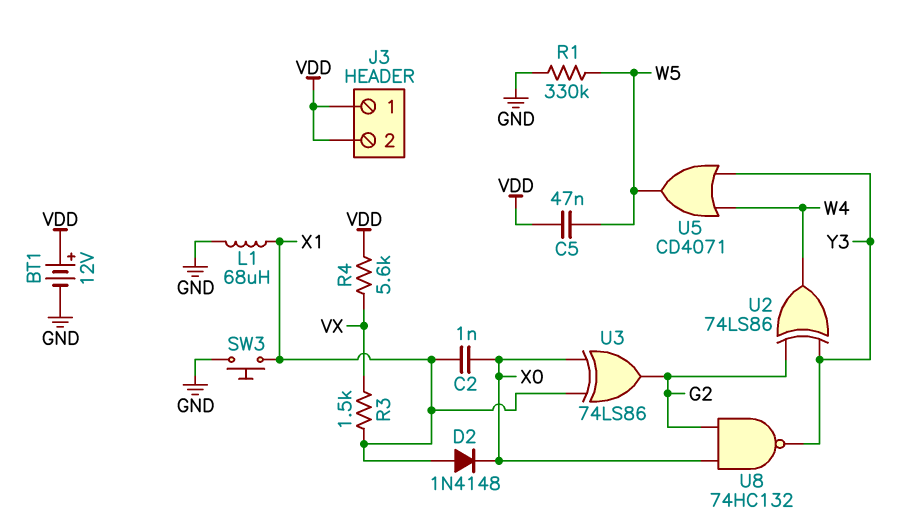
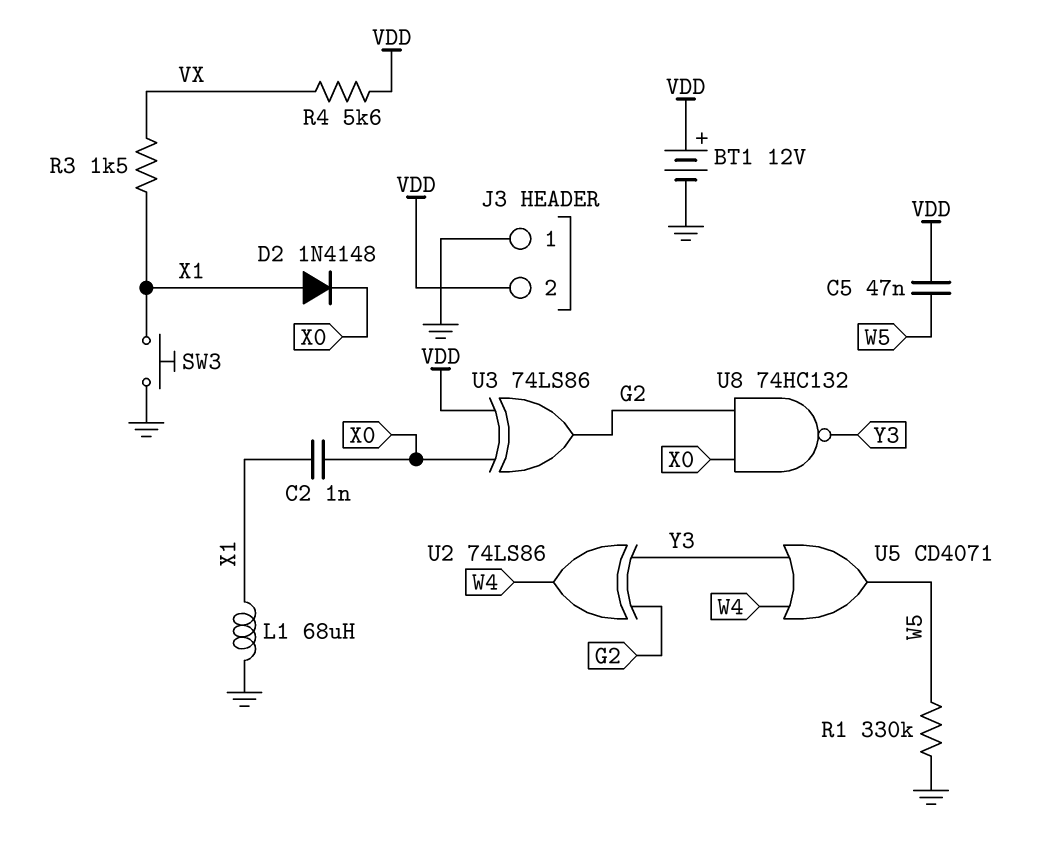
J3 pin 1: VDD -> GND
U3: XOR 74LS86 (in X0, in X1, out G2) -> XOR 74LS86 (in VDD, in X0, out G2)

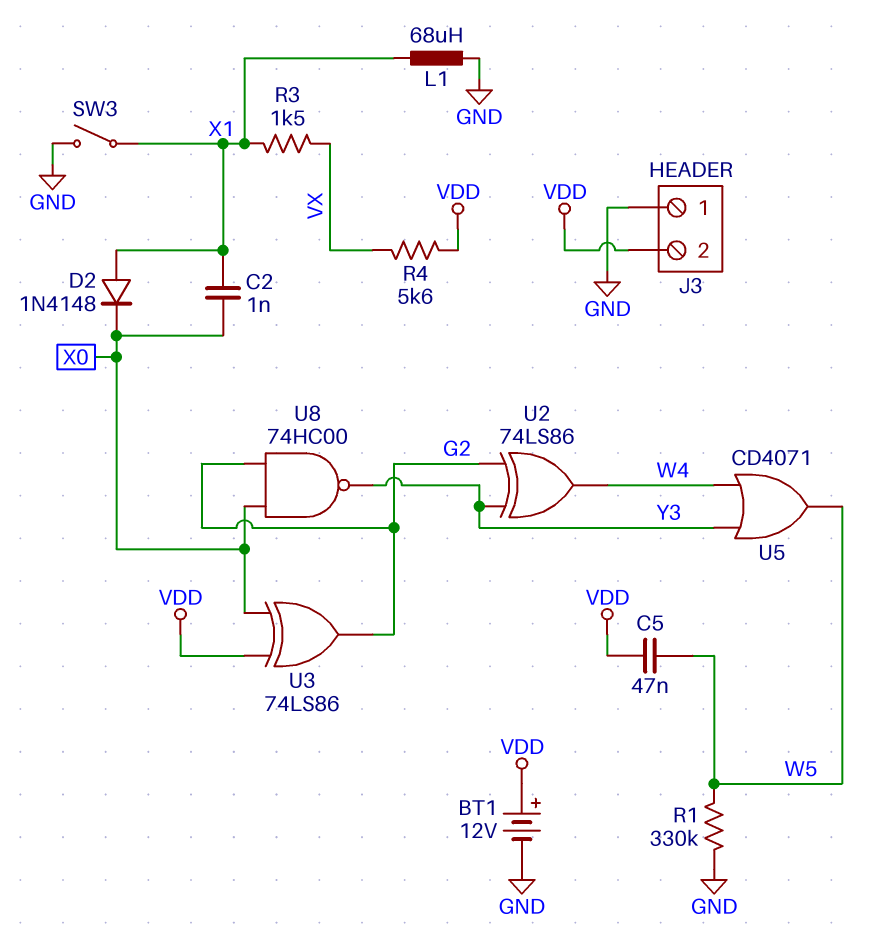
SW3: button (GND, X1) -> switch (GND, X1)
U8: NAND 74HC132 (in G2, in X0, out Y3) -> NAND 74HC00 (in G2, in X0, out Y3)

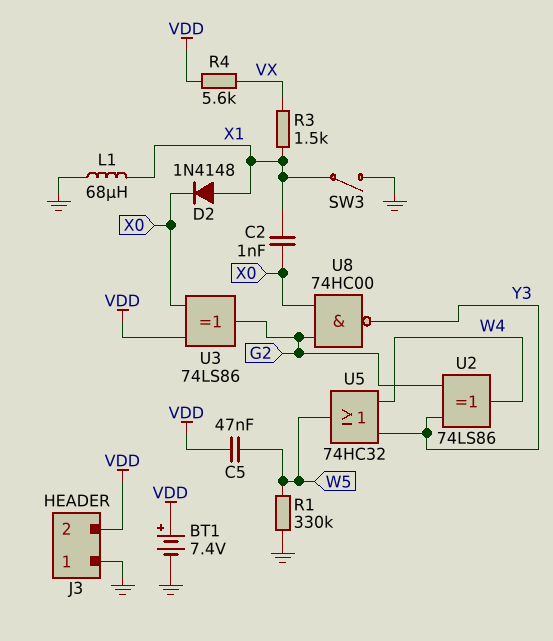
BT1: 12V (plus VDD, minus GND) -> 7.4V (plus VDD, minus GND)
U5: OR CD4071 (in W4, in Y3, out W5) -> OR 74HC32 (in W4, in Y3, out W5)

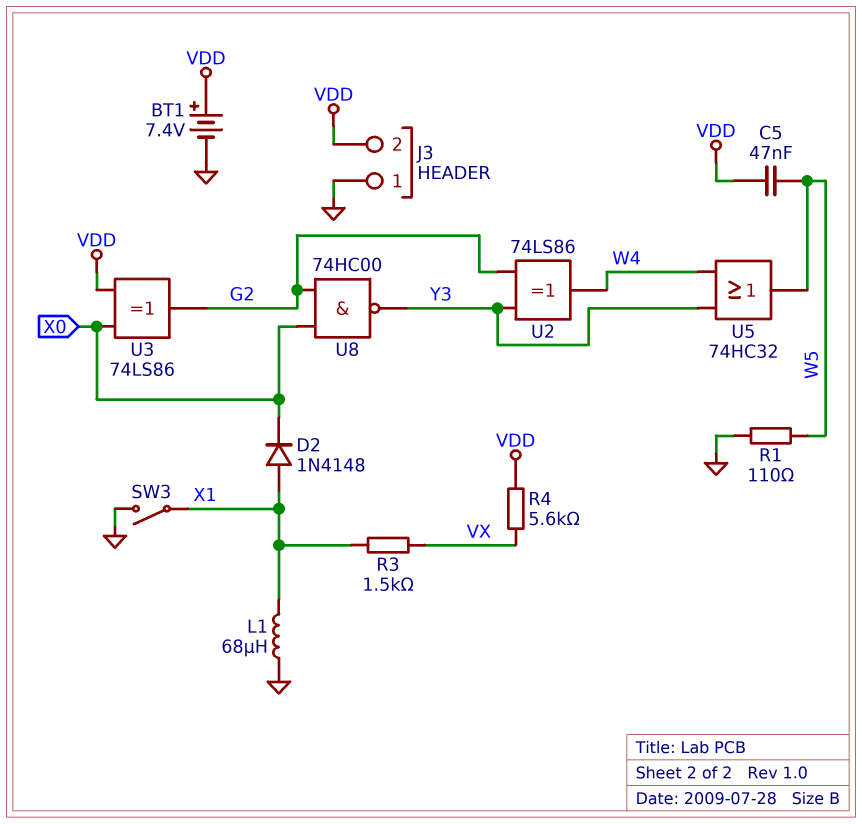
C2: 1nF (X0, X1) -> none
R1: 330k (GND, W5) -> 110 (GND, W5)

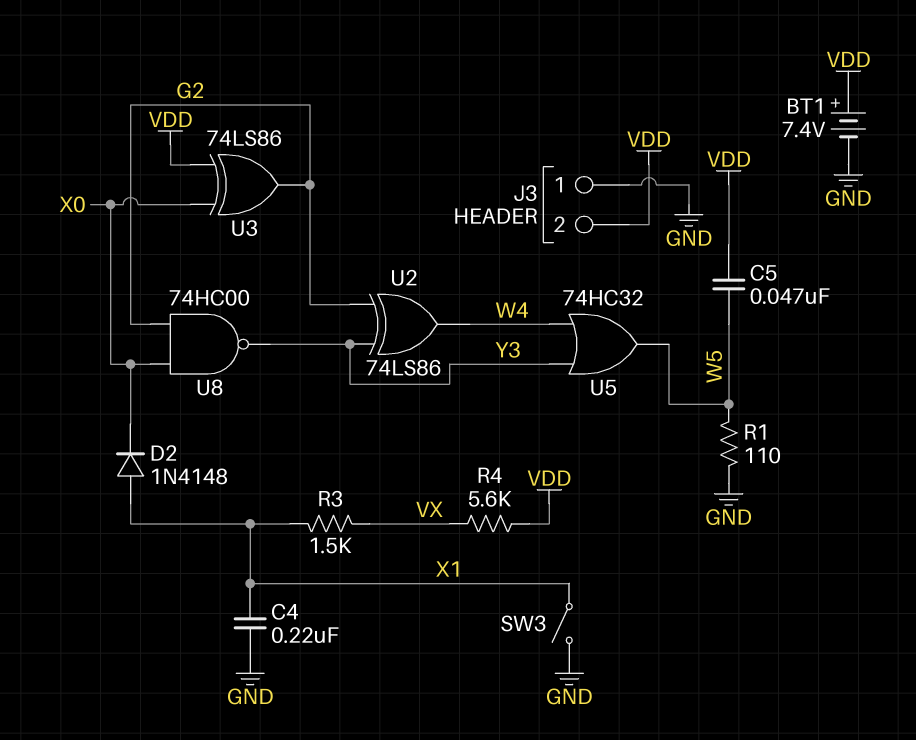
C4: none -> 220nF (GND, X1)
L1: 68uH (GND, X1) -> none

